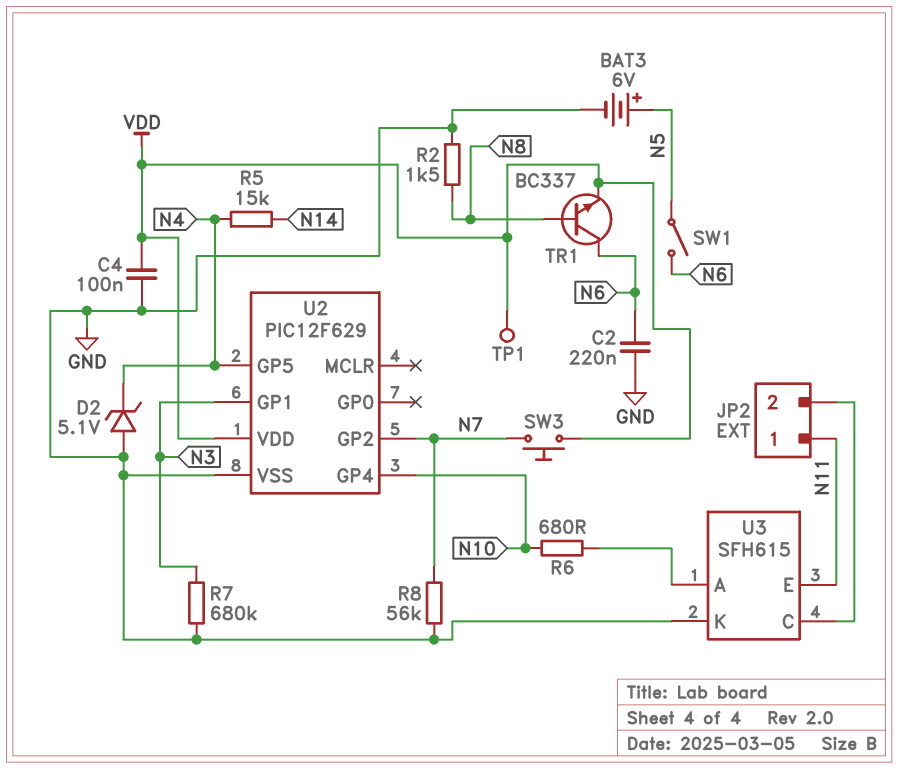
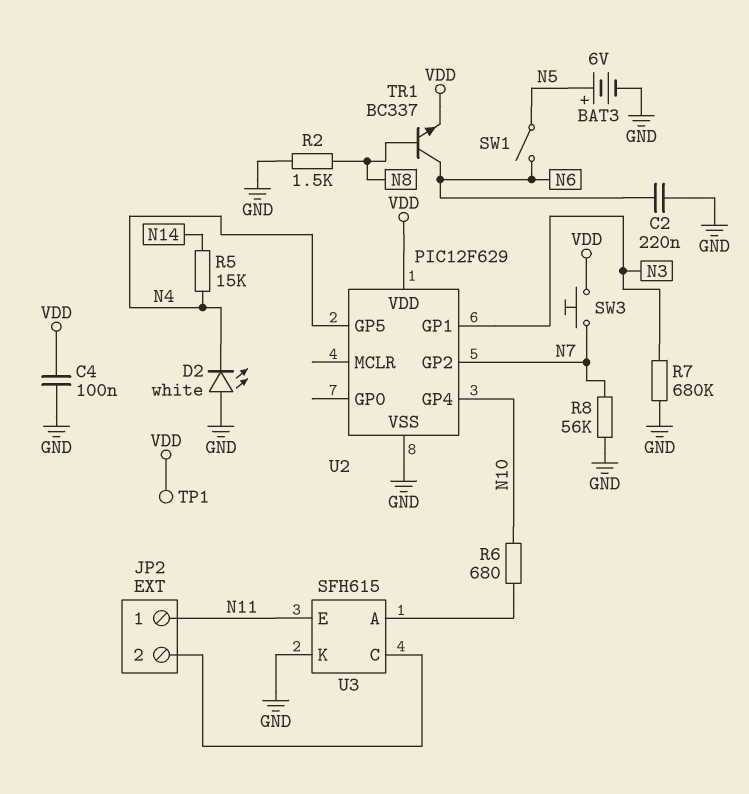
D2: zener 5.1V (A GND, K N4) -> LED white (A GND, K N4)

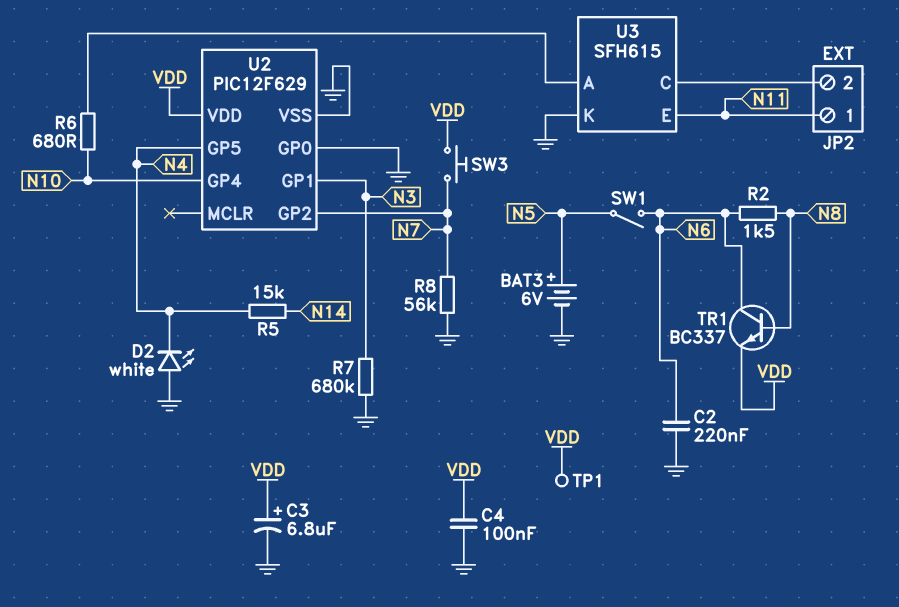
C3: none -> 6.8uF (plus VDD, minus GND)
R2: 1.5k (GND, N8) -> 1.5k (N6, N8)
U2 pin GP0: none -> GND

